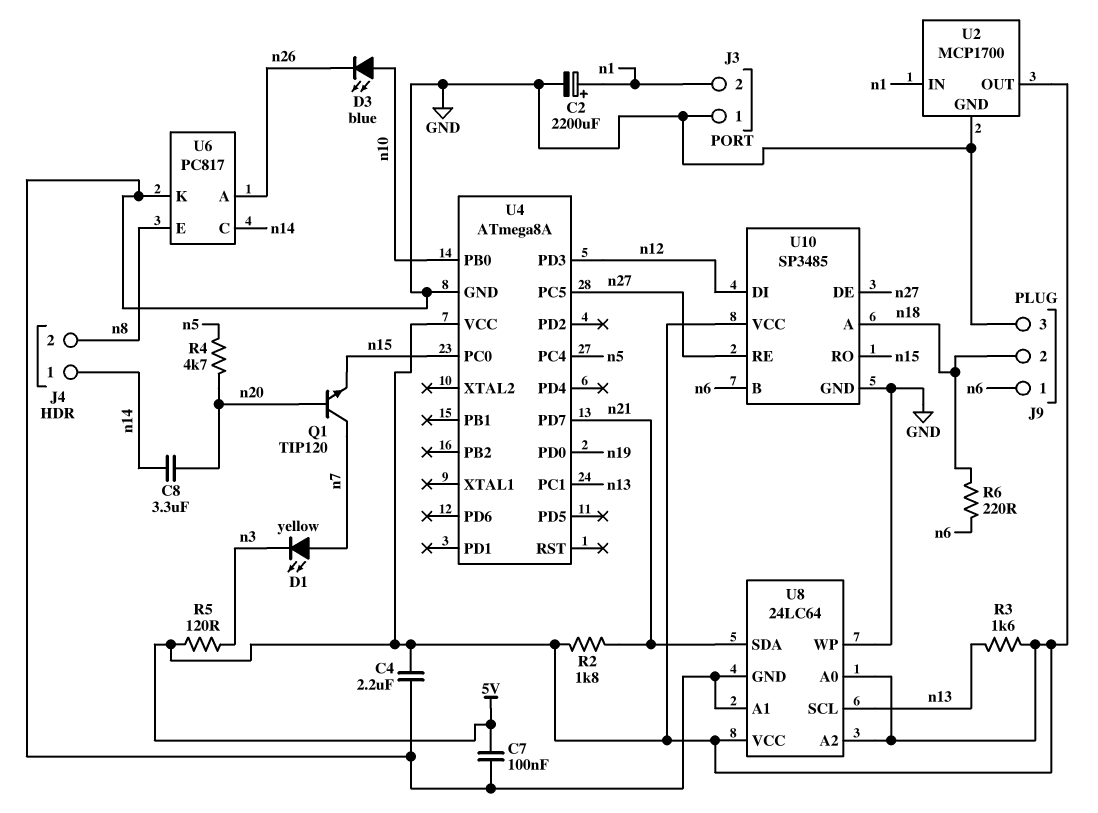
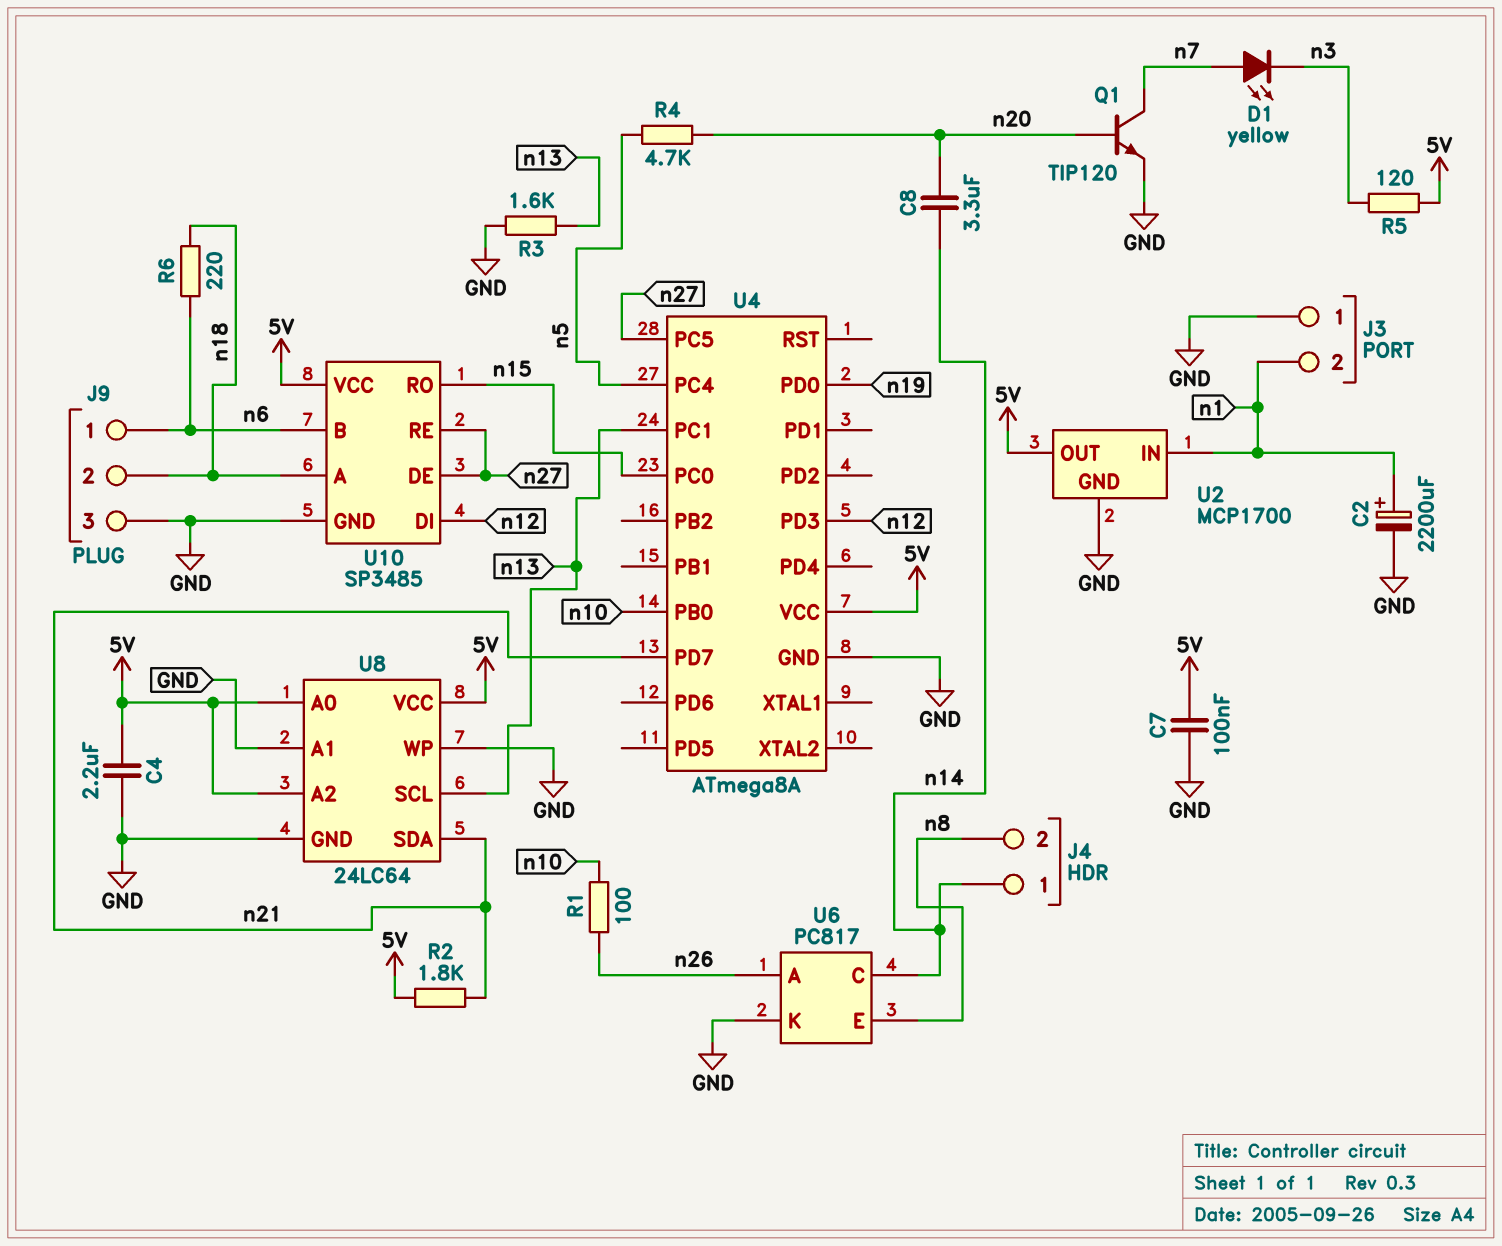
D3: LED blue (A n10, K n26) -> none
Q1: NPN TIP120 (B n20, C n7, E n15) -> NPN TIP120 (B n20, C n7, E GND)
R1: none -> 100 (n10, n26)
R3: 1.6k (5V, n13) -> 1.6k (GND, n13)

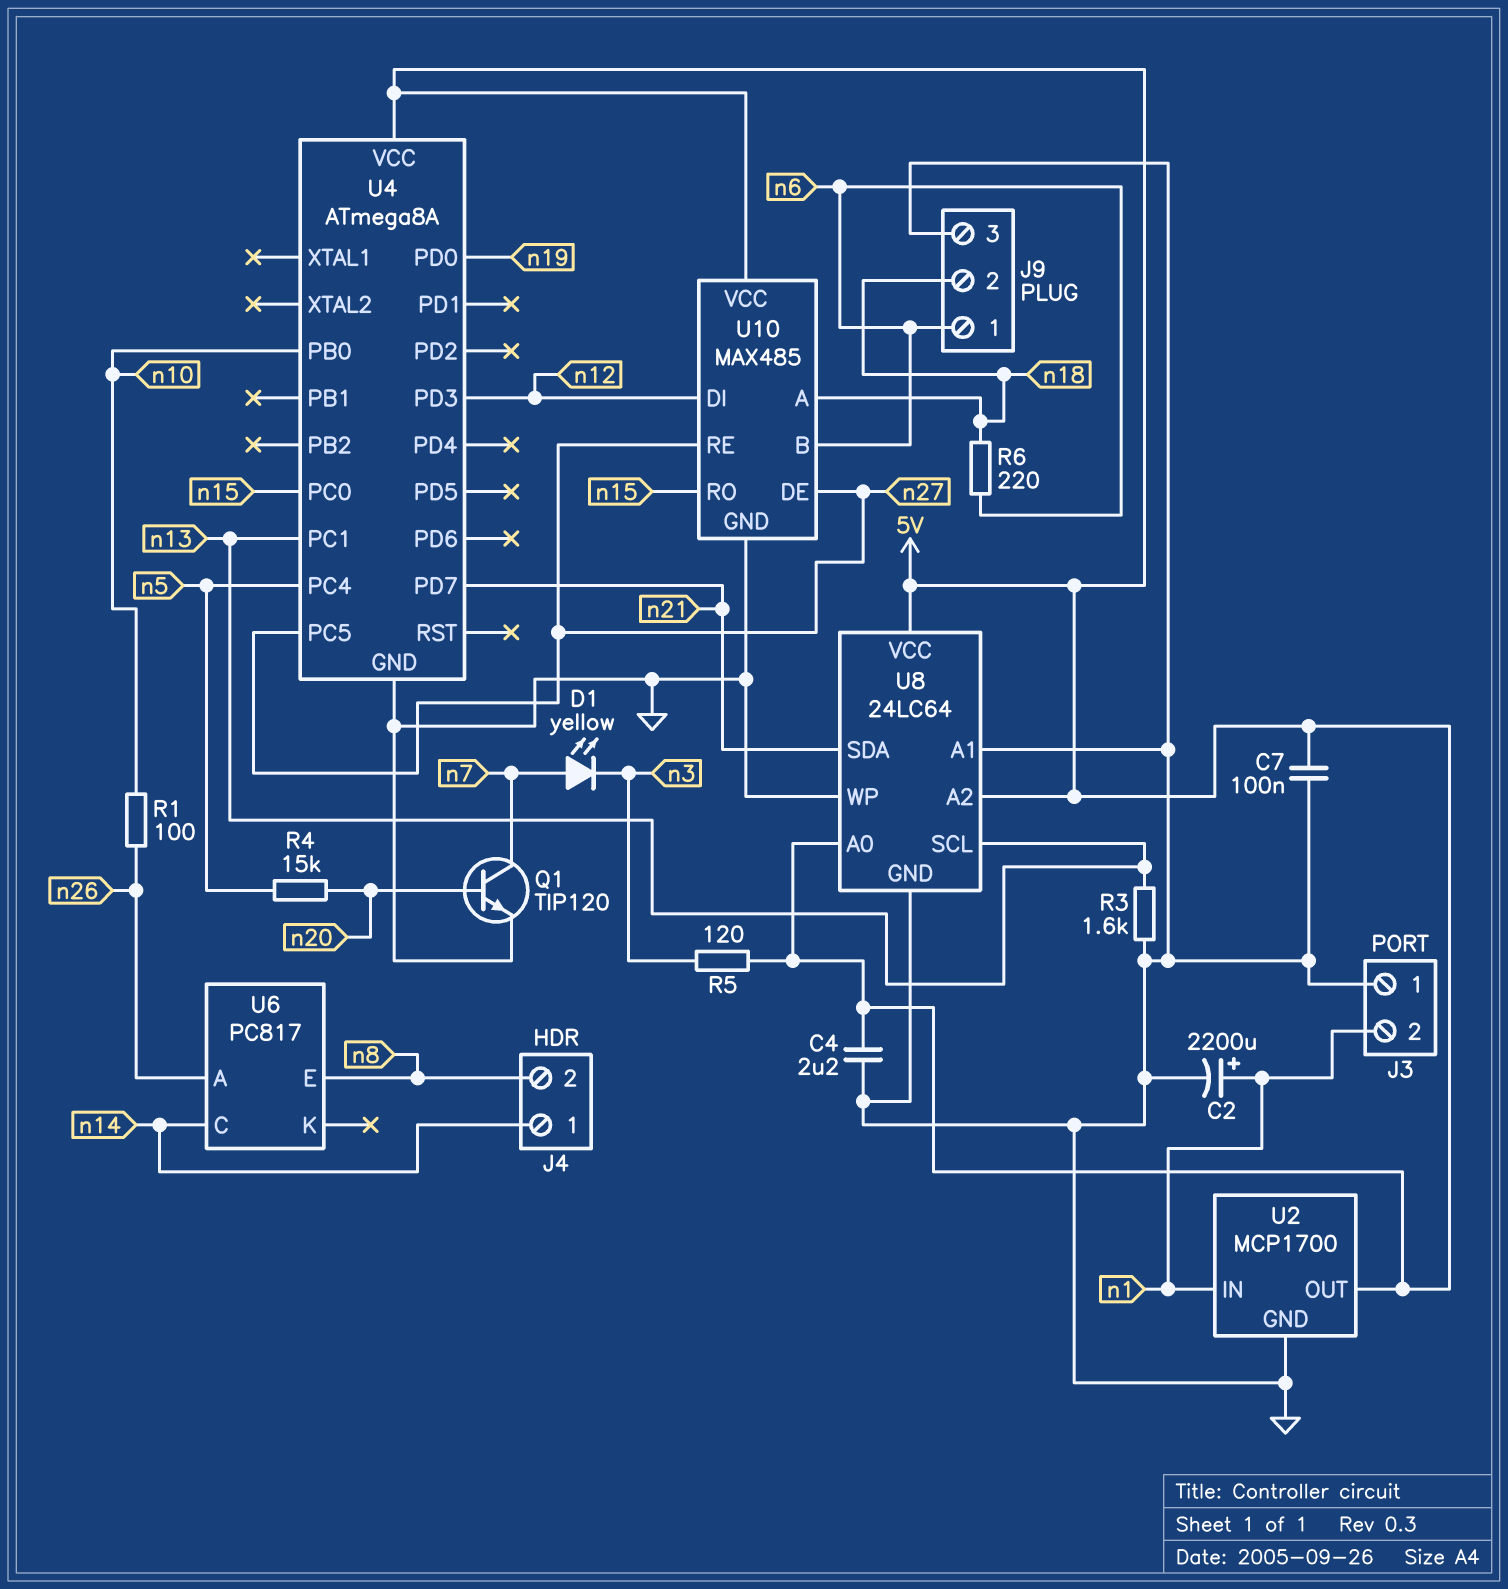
C8: 3.3uF (n14, n20) -> none
R2: 1.8k (5V, n21) -> none
R4: 4.7k (n5, n20) -> 15k (n5, n20)
U6 pin K: GND -> none
U10: SP3485 -> MAX485

